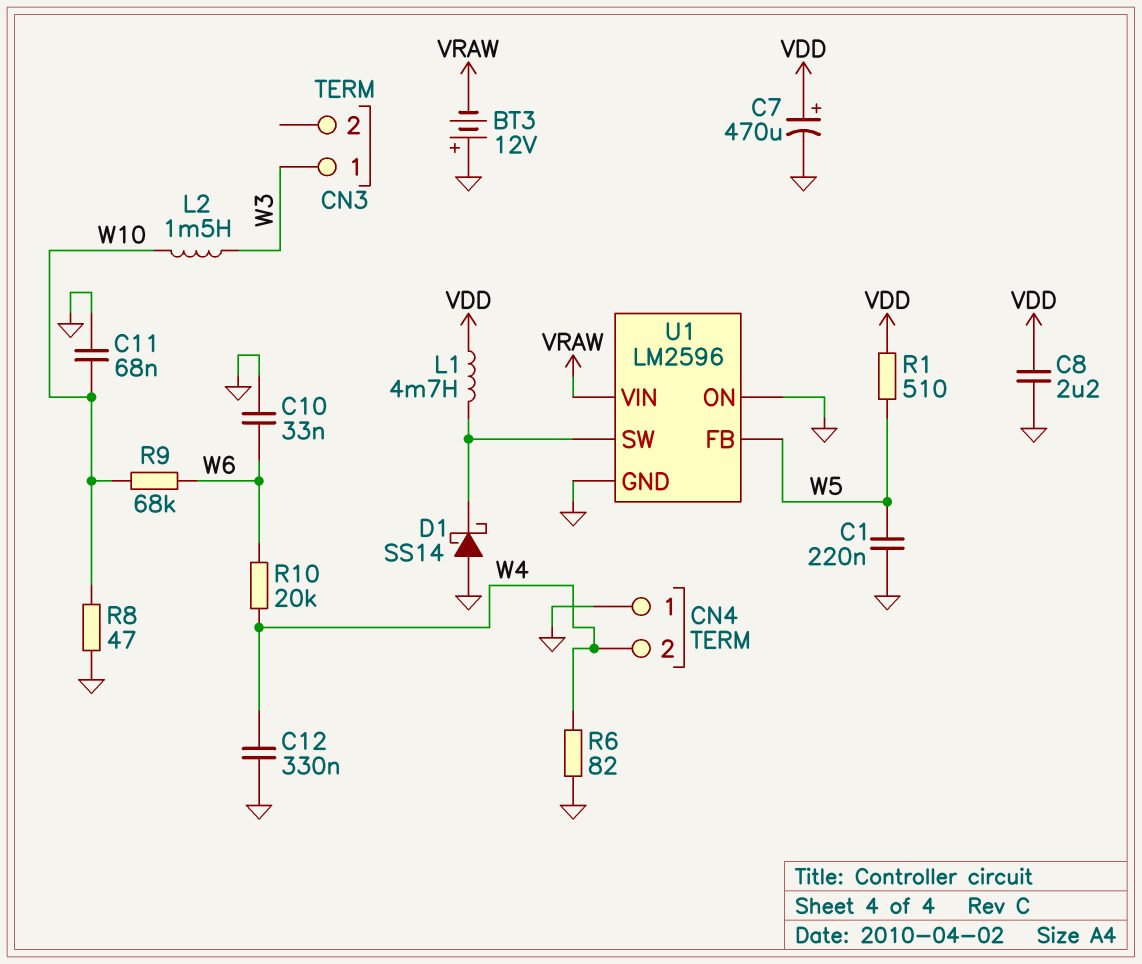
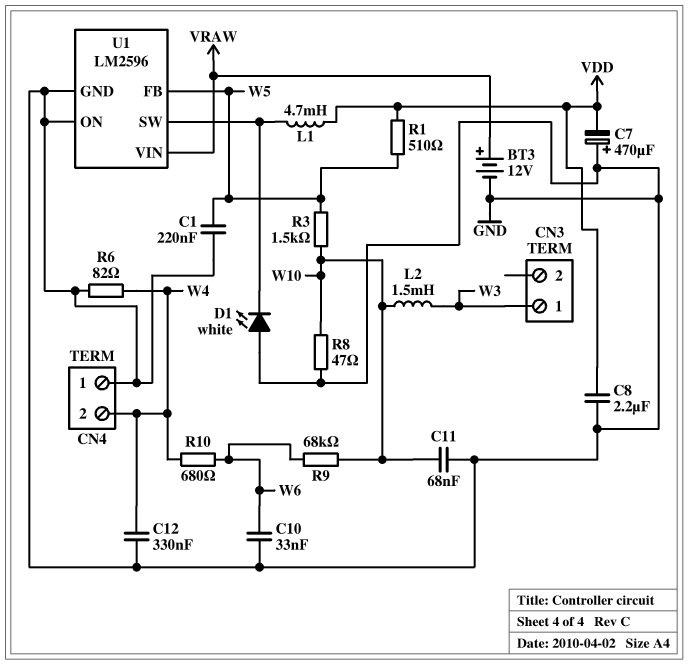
BT3: 12V (plus GND, minus VRAW) -> 12V (plus VRAW, minus GND)
C7: 470uF (plus VDD, minus GND) -> 470uF (plus GND, minus VDD)
D1: schottky SS14 (A GND, K U1/SW) -> LED white (A GND, K U1/SW)
R3: none -> 1.5k (W5, W10)
R10: 20k (W4, W6) -> 680 (W4, W6)

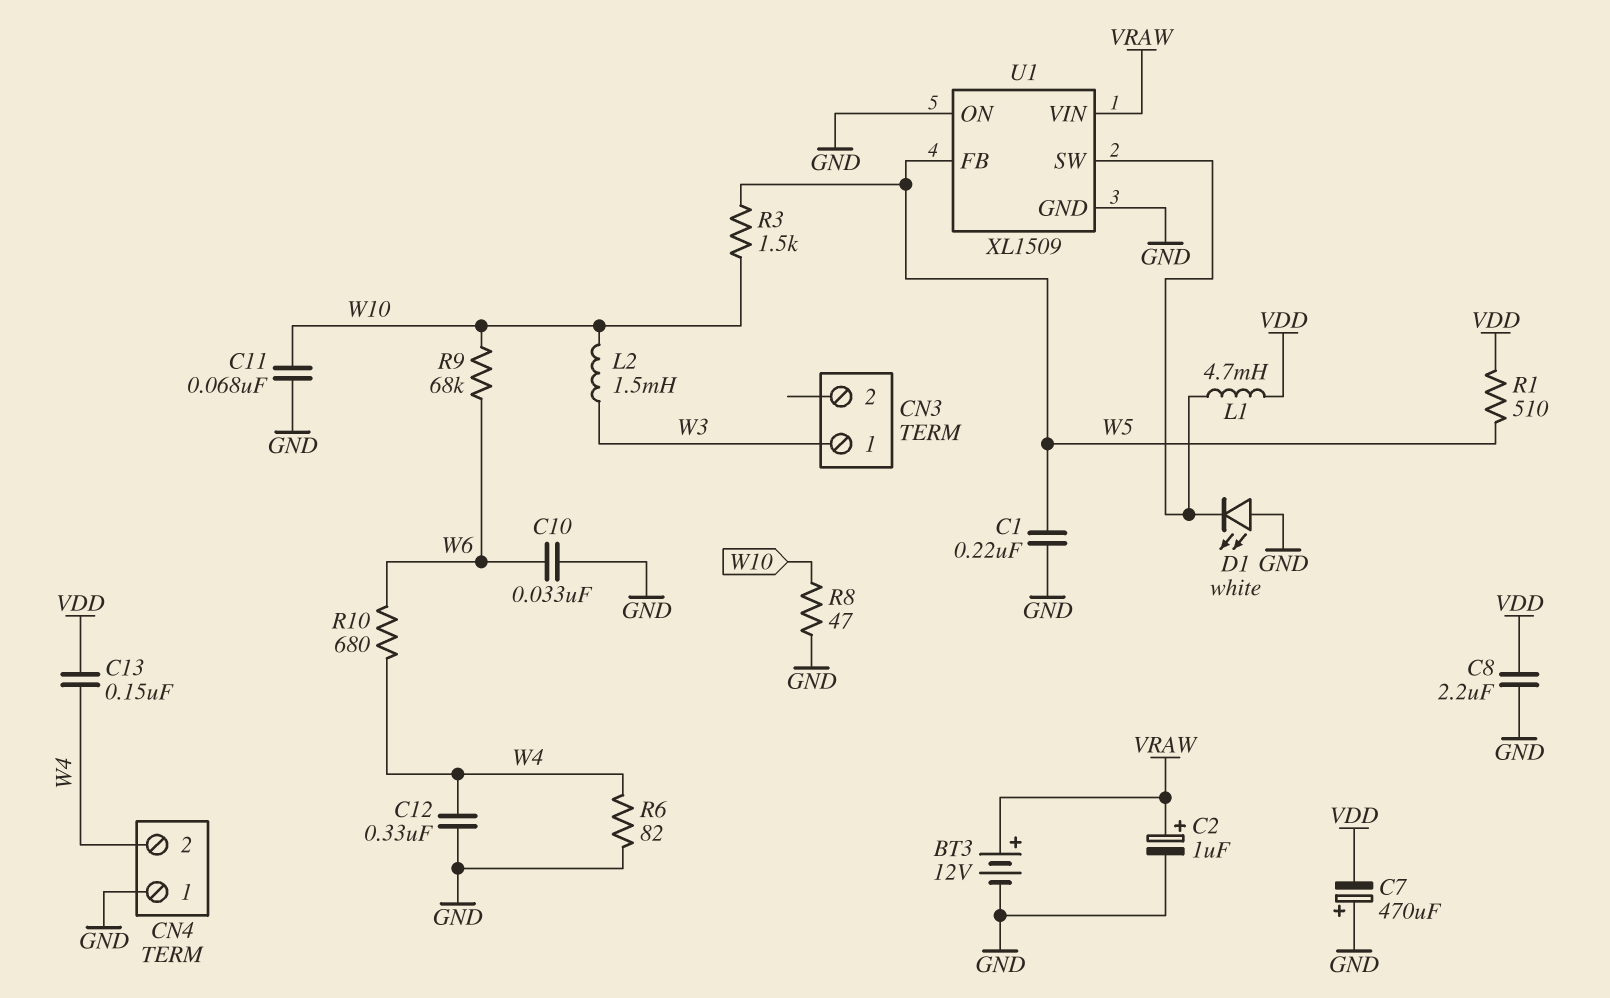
C2: none -> 1uF (plus VRAW, minus GND)
C13: none -> 150nF (VDD, W4)
U1: LM2596 -> XL1509

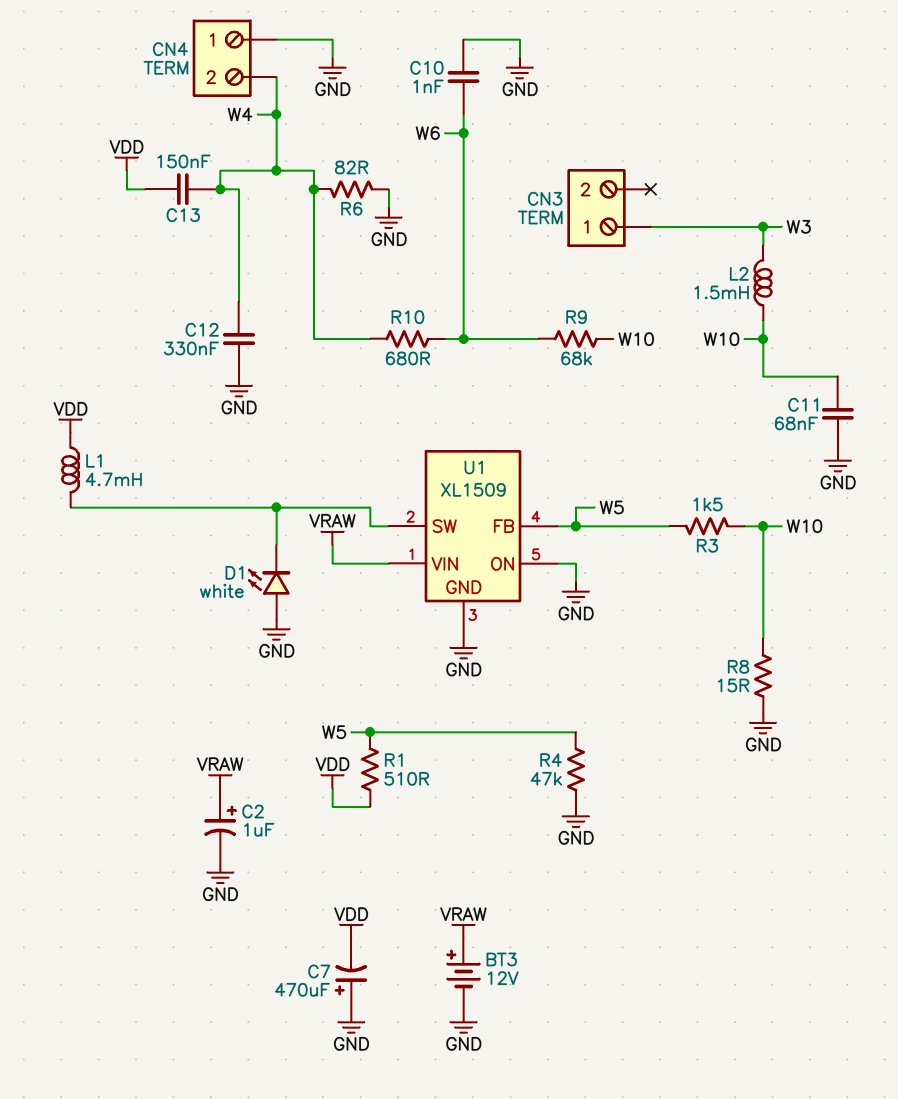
C1: 220nF (GND, W5) -> none
C8: 2.2uF (GND, VDD) -> none
C10: 33nF (GND, W6) -> 1nF (GND, W6)
R4: none -> 47k (GND, W5)
R8: 47 (GND, W10) -> 15 (GND, W10)

